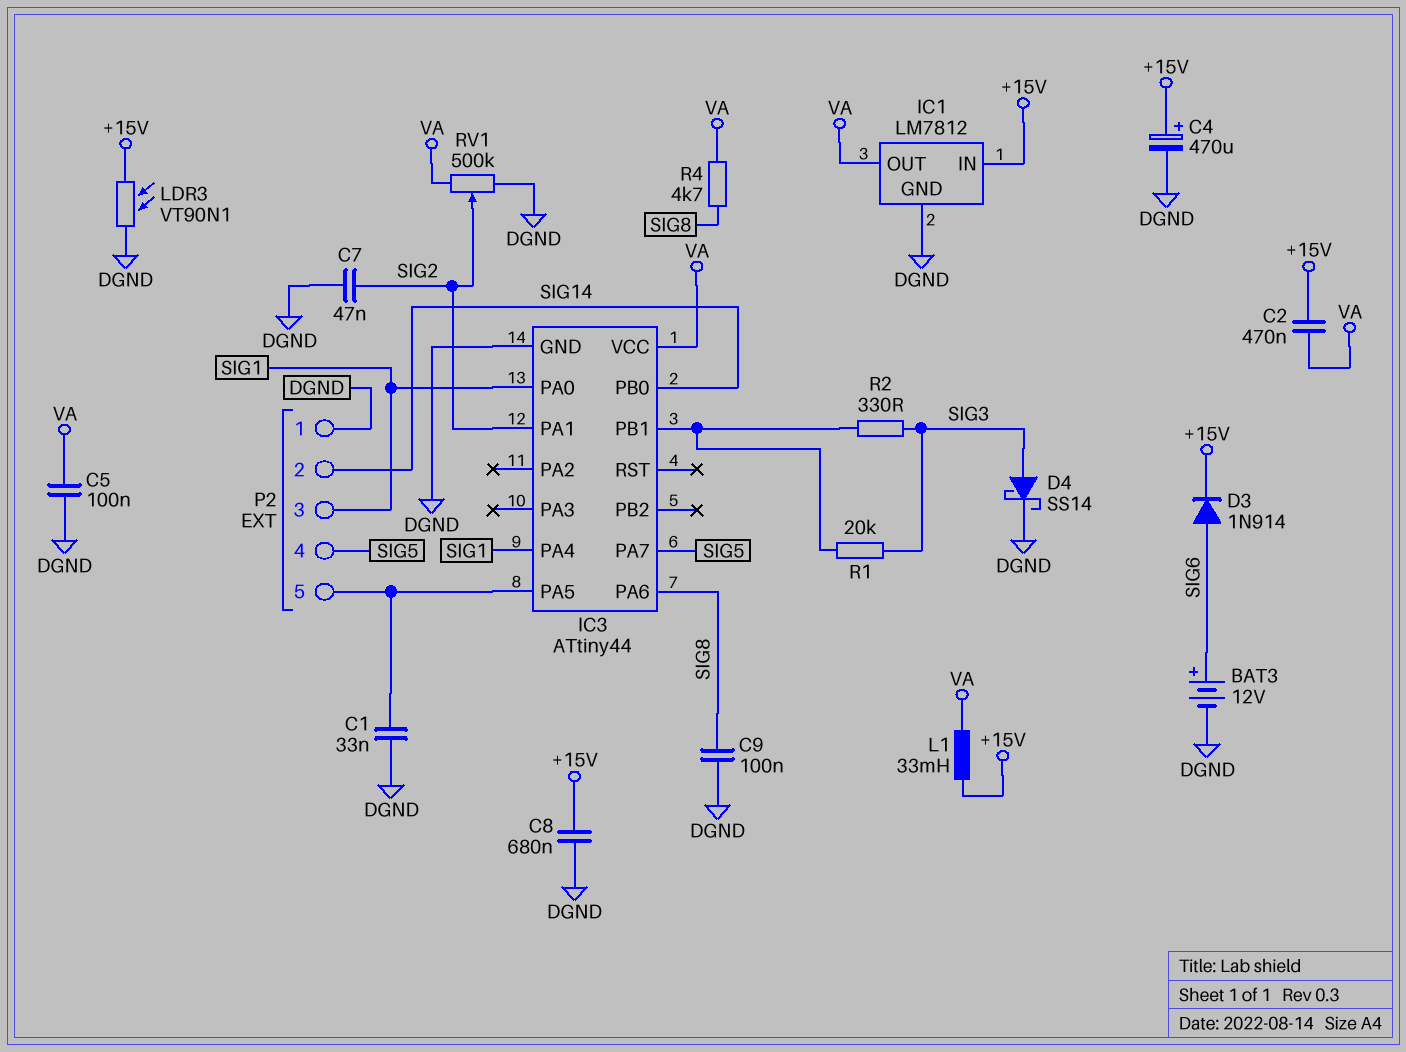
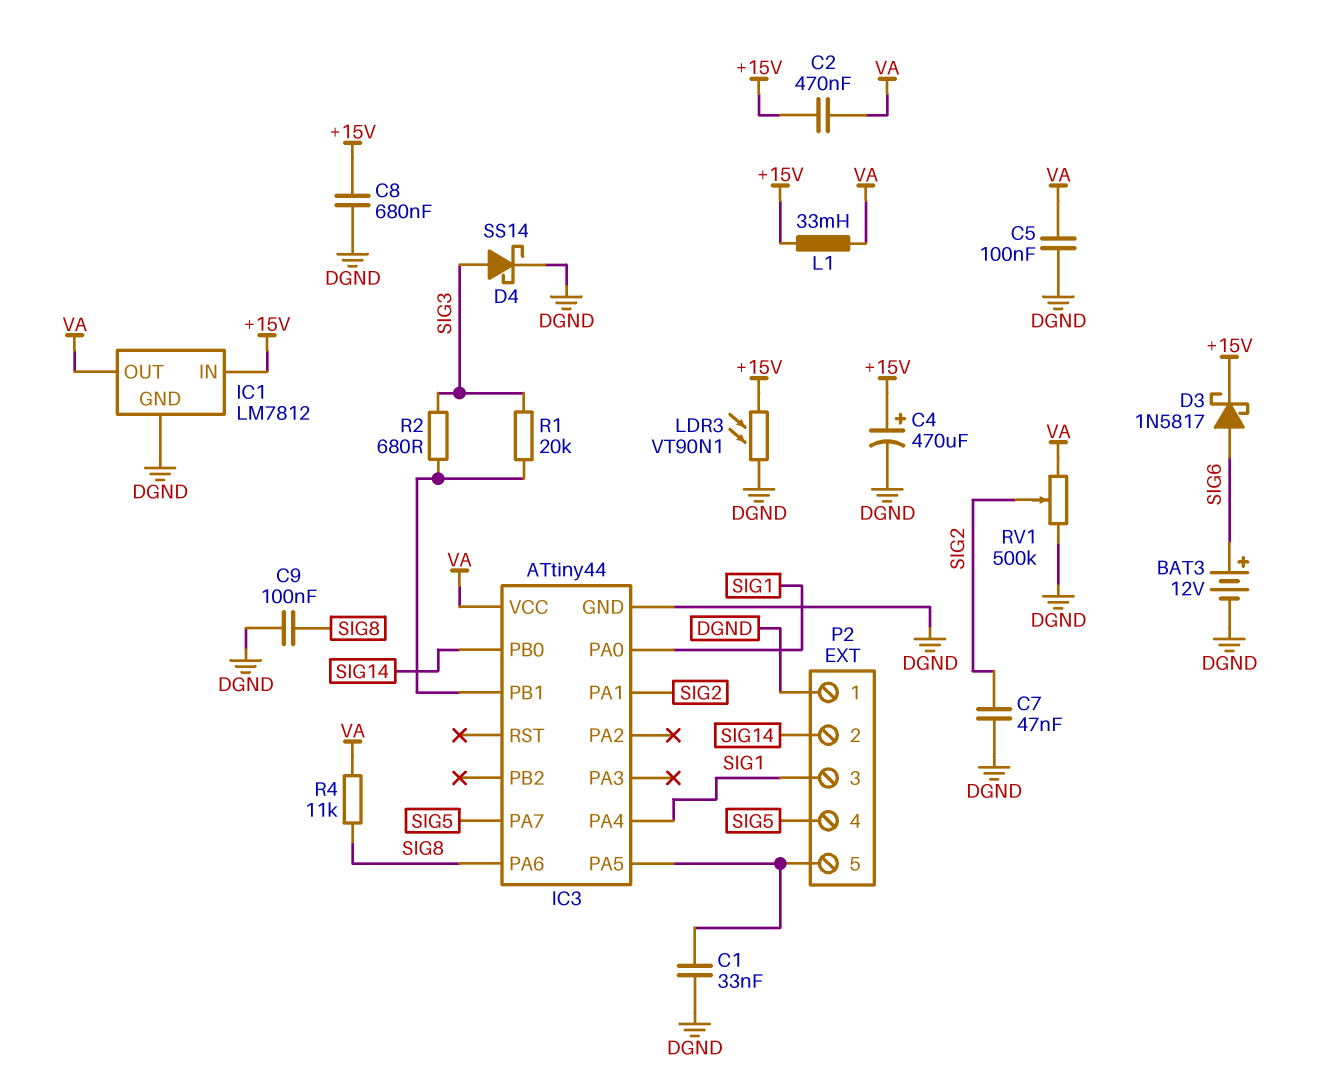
D3: diode 1N914 (A SIG6, K +15V) -> schottky 1N5817 (A SIG6, K +15V)
R2: 330 (IC3/PB1, SIG3) -> 680 (IC3/PB1, SIG3)
R4: 4.7k (SIG8, VA) -> 11k (SIG8, VA)

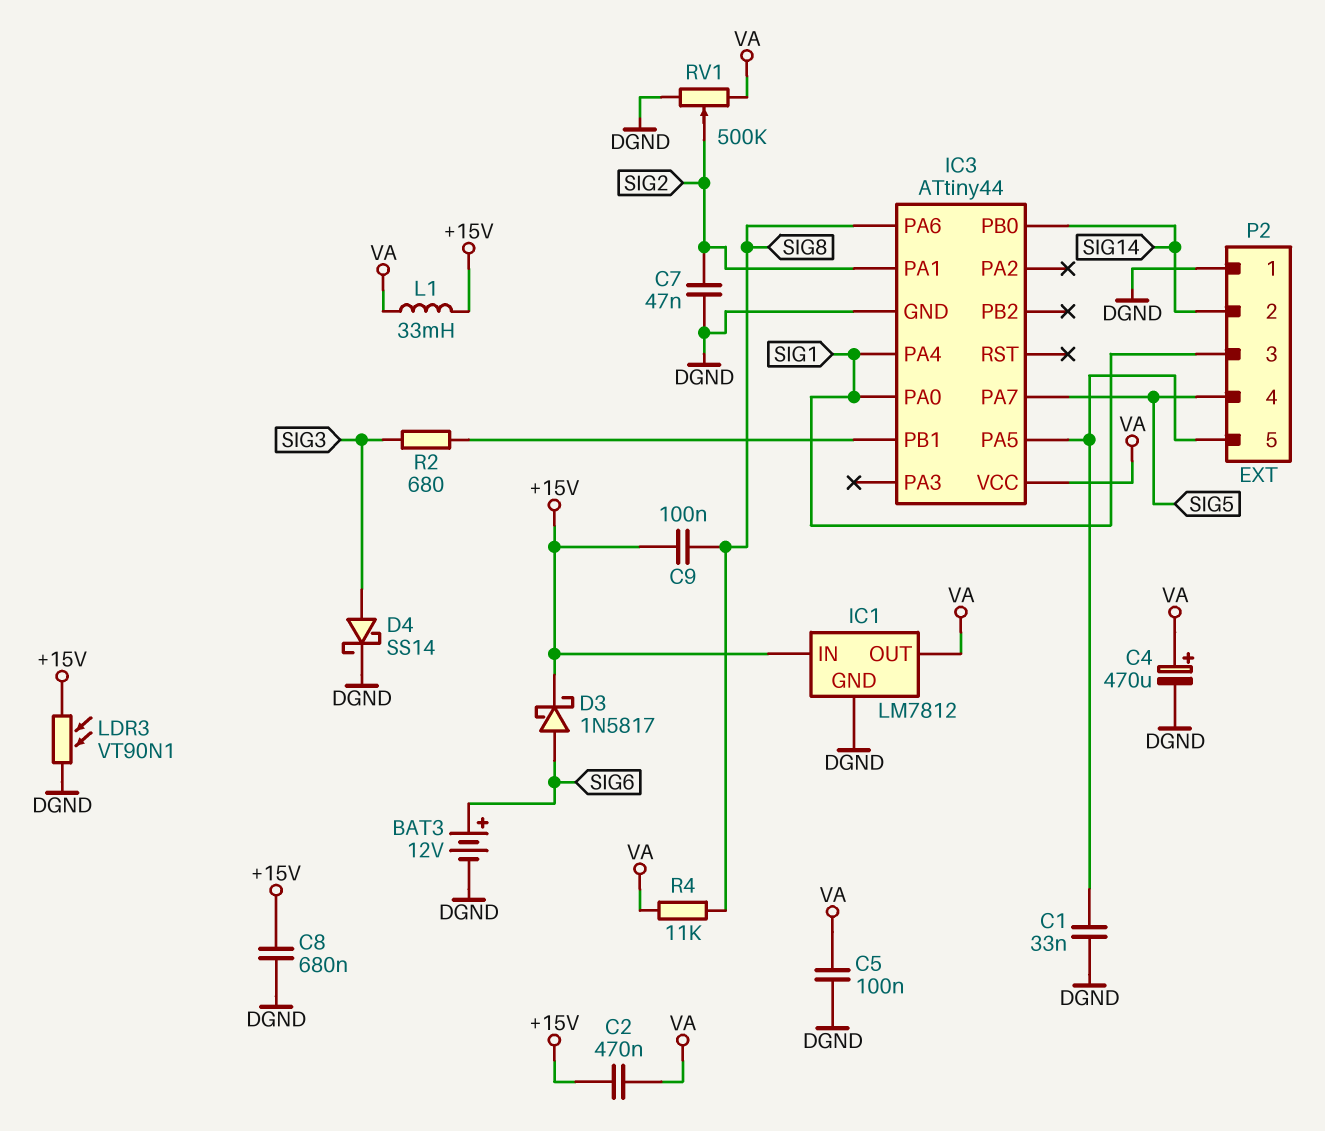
C4: 470uF (plus +15V, minus DGND) -> 470uF (plus VA, minus DGND)
C9: 100nF (DGND, SIG8) -> 100nF (+15V, SIG8)
R1: 20k (IC3/PB1, SIG3) -> none

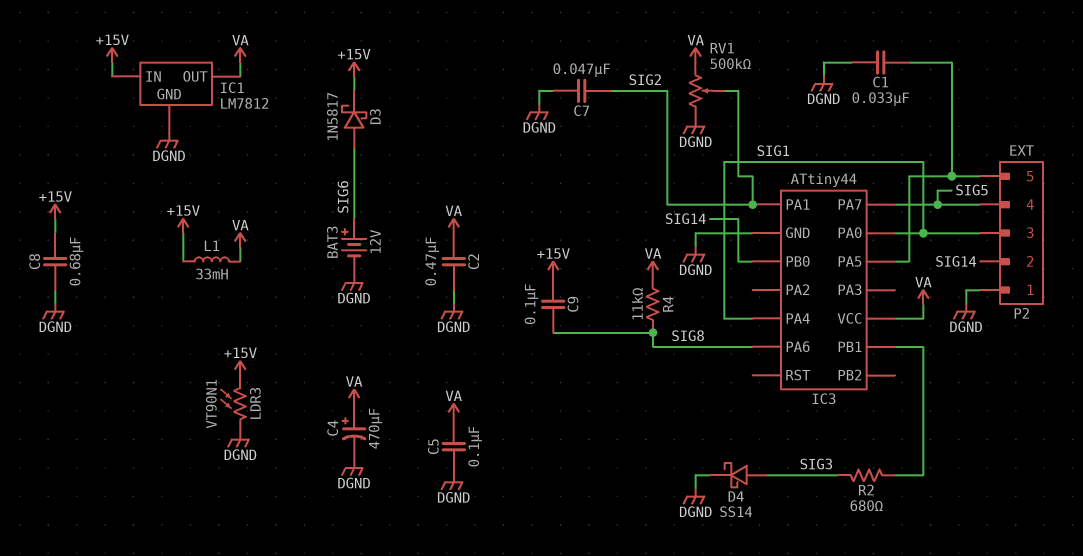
C2: 470nF (+15V, VA) -> 470nF (DGND, VA)

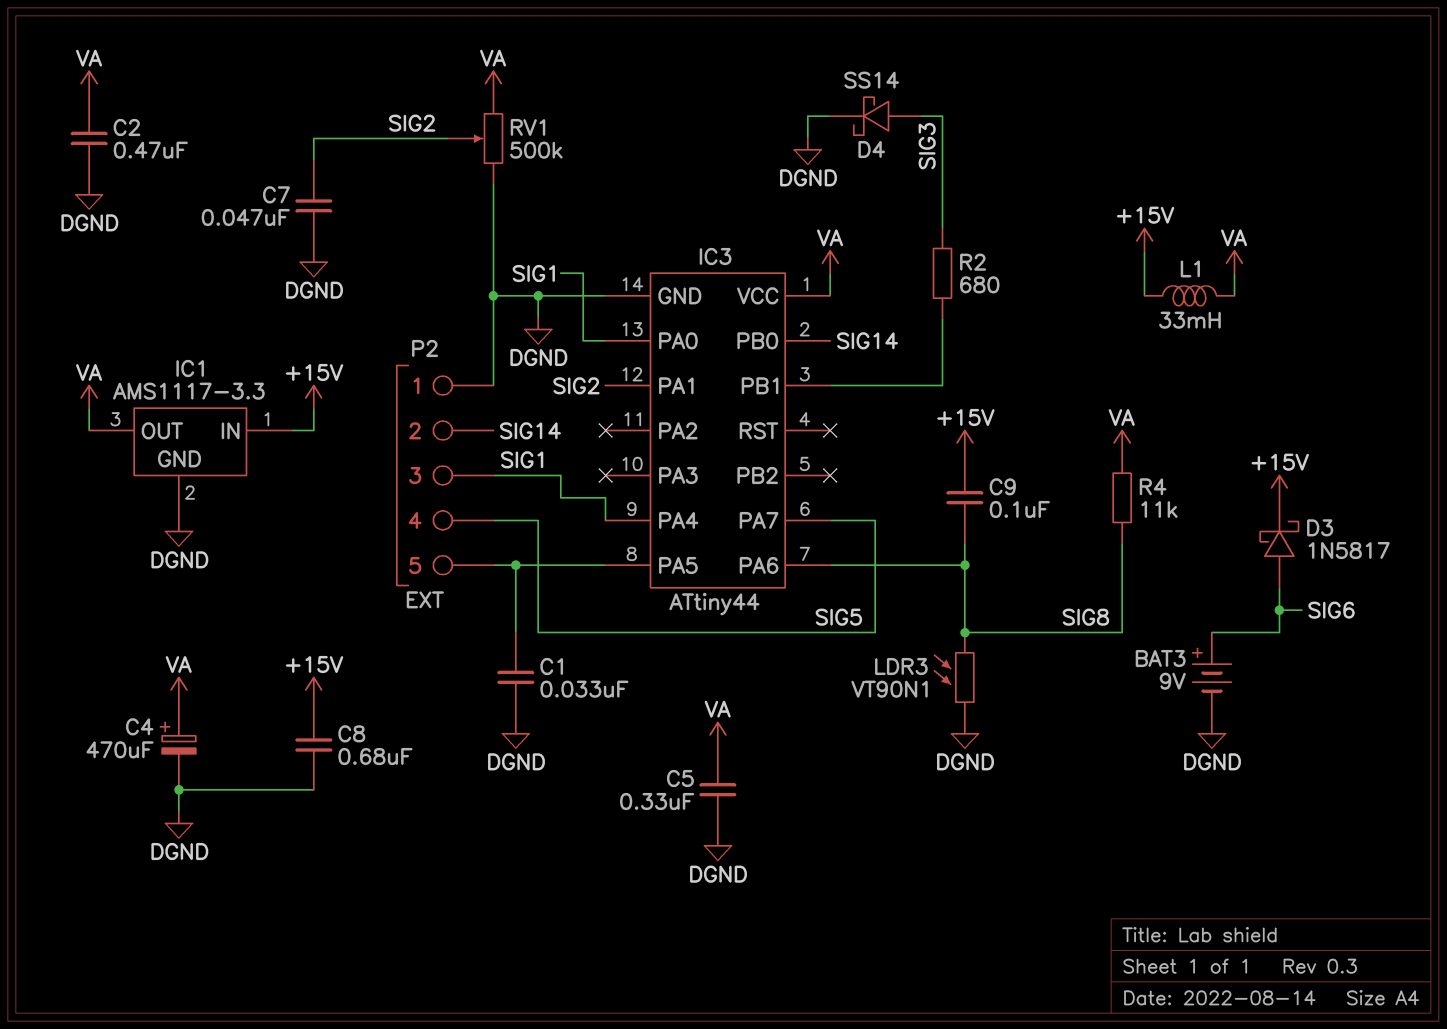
BAT3: 12V (plus SIG6, minus DGND) -> 9V (plus SIG6, minus DGND)
C5: 100nF (DGND, VA) -> 330nF (DGND, VA)
IC1: LM7812 -> AMS1117-3.3
LDR3: VT90N1 (+15V, DGND) -> VT90N1 (DGND, SIG8)

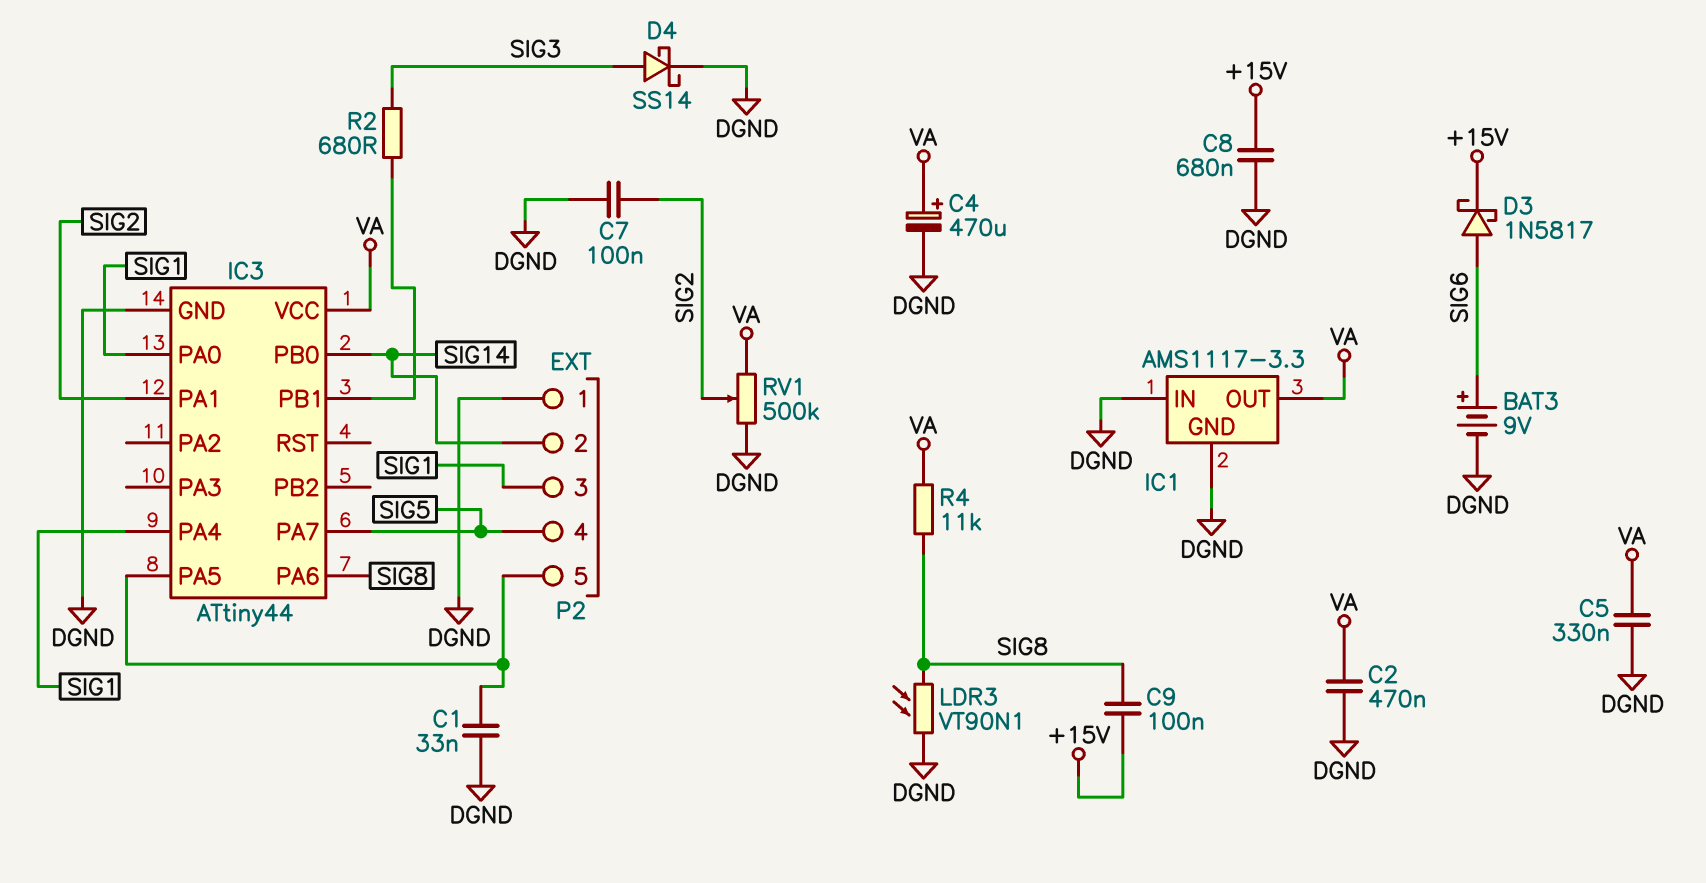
C7: 47nF (DGND, SIG2) -> 100nF (DGND, SIG2)
IC1 pin IN: +15V -> DGND
L1: 33mH (+15V, VA) -> none

